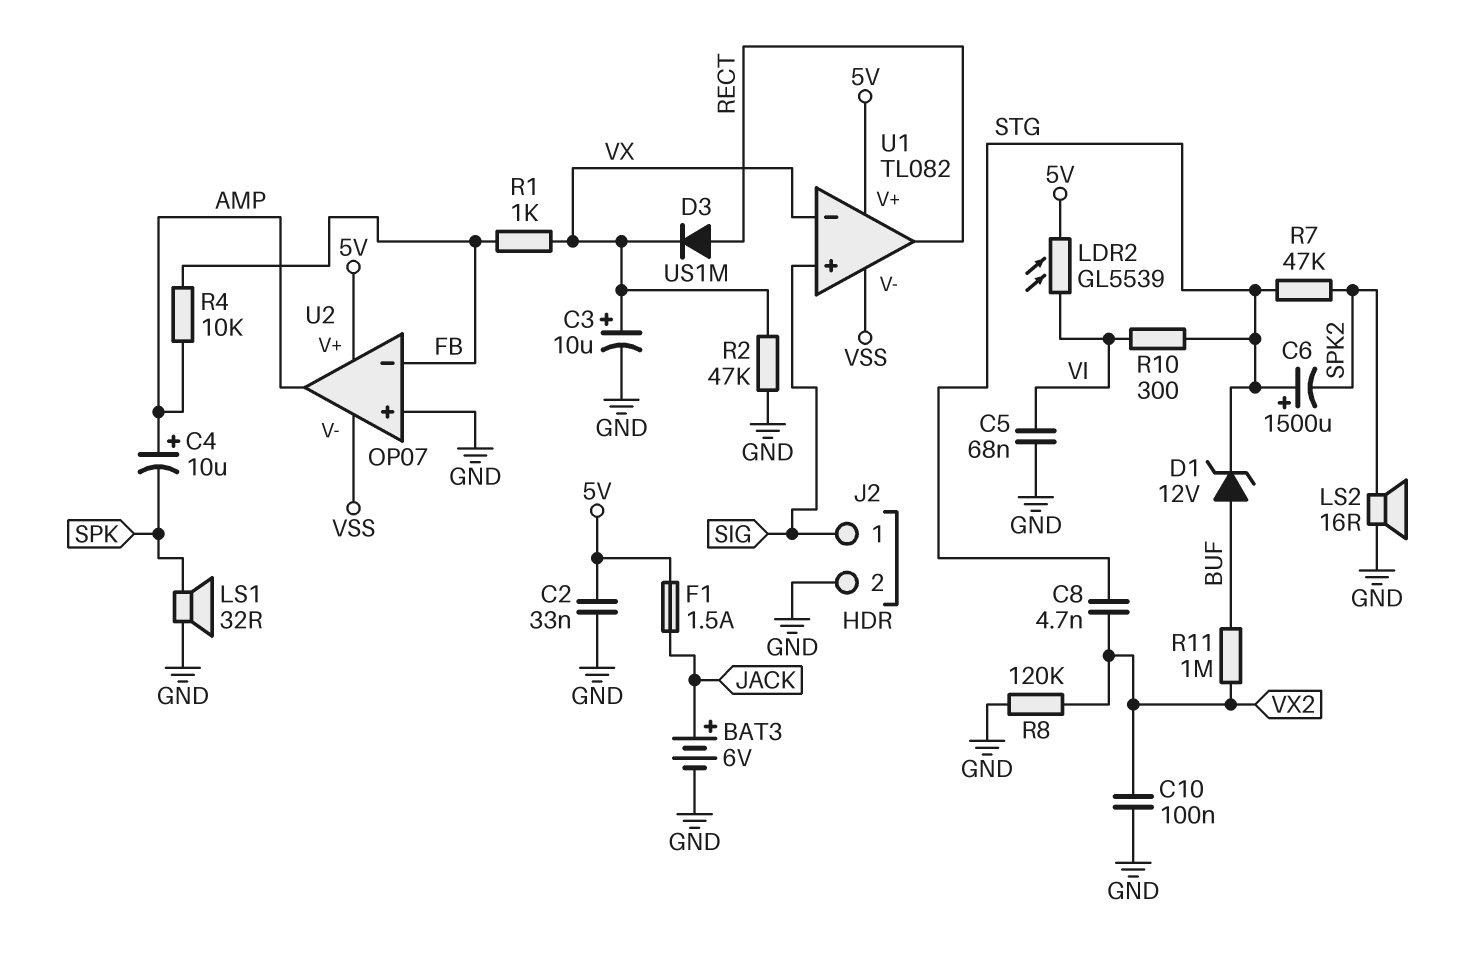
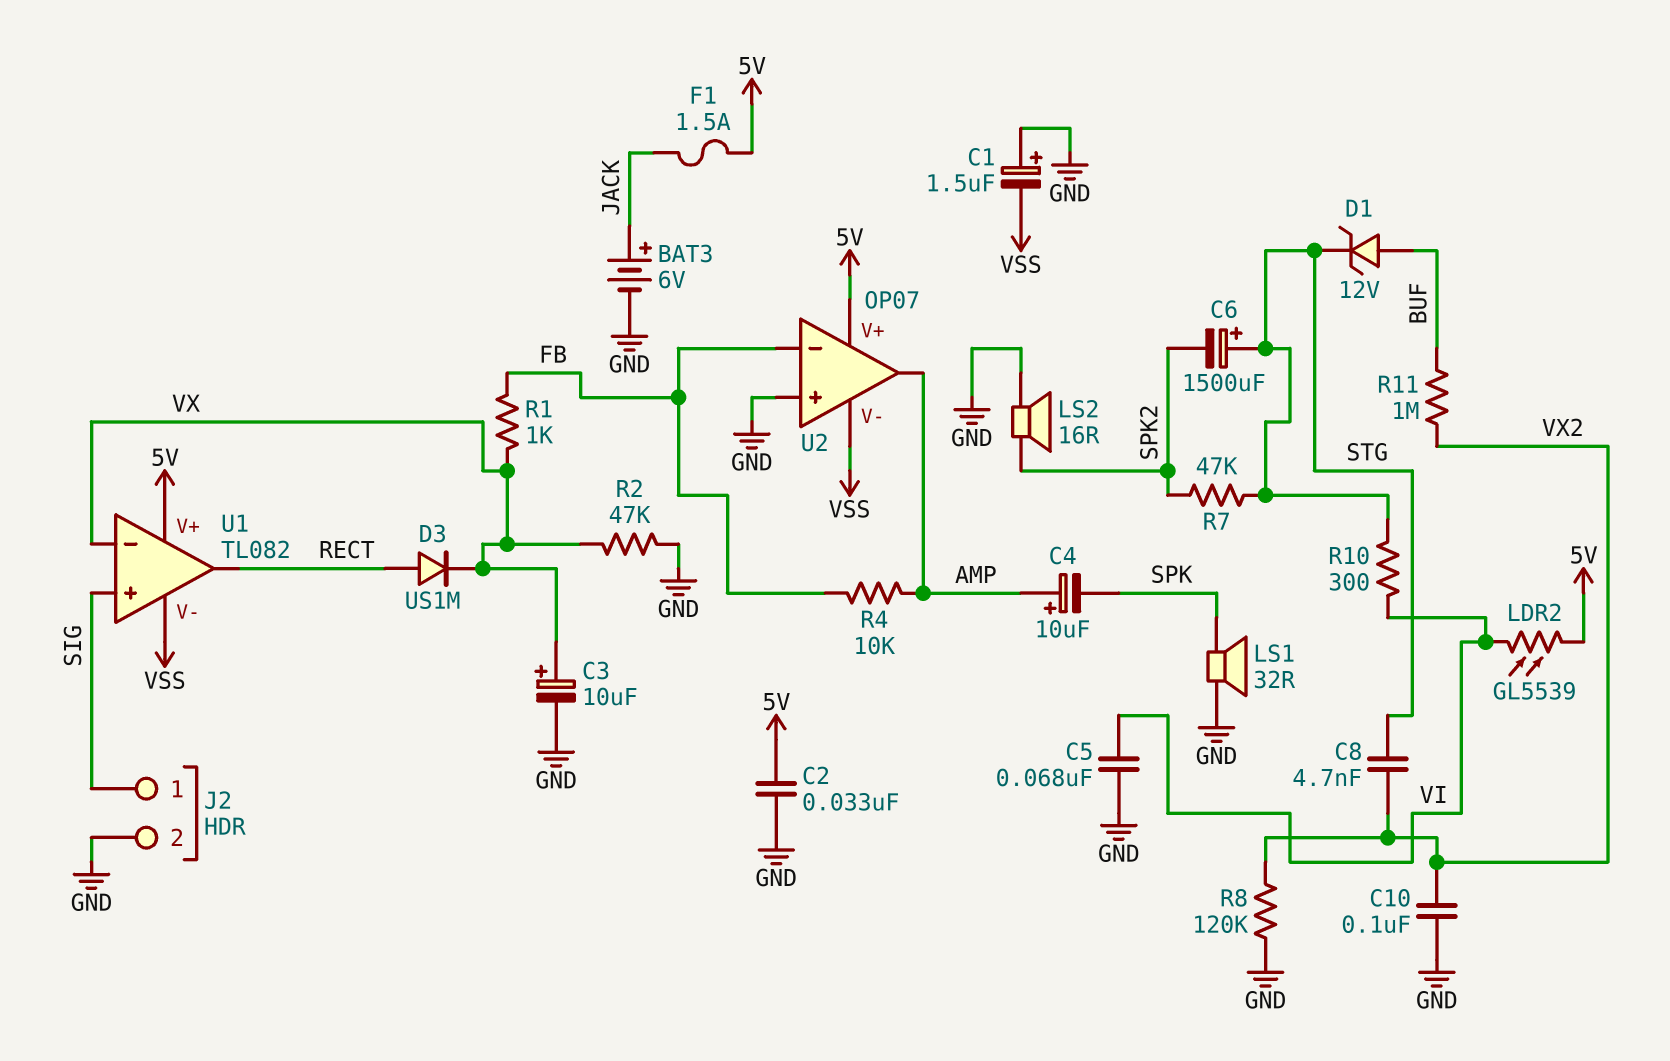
C1: none -> 1.5uF (plus GND, minus VSS)

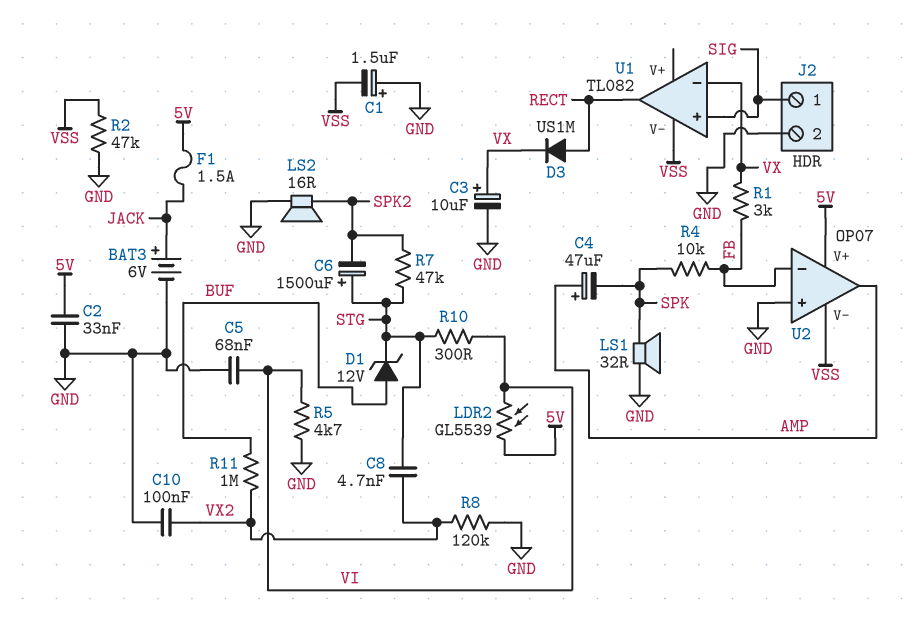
C4: 10uF (plus AMP, minus SPK) -> 47uF (plus AMP, minus SPK)
R1: 1k (FB, VX) -> 3k (FB, VX)
R2: 47k (GND, VX) -> 47k (GND, VSS)
R4: 10k (AMP, FB) -> 10k (FB, SPK)
R5: none -> 4.7k (GND, VI)
U1 pin V+: 5V -> none

